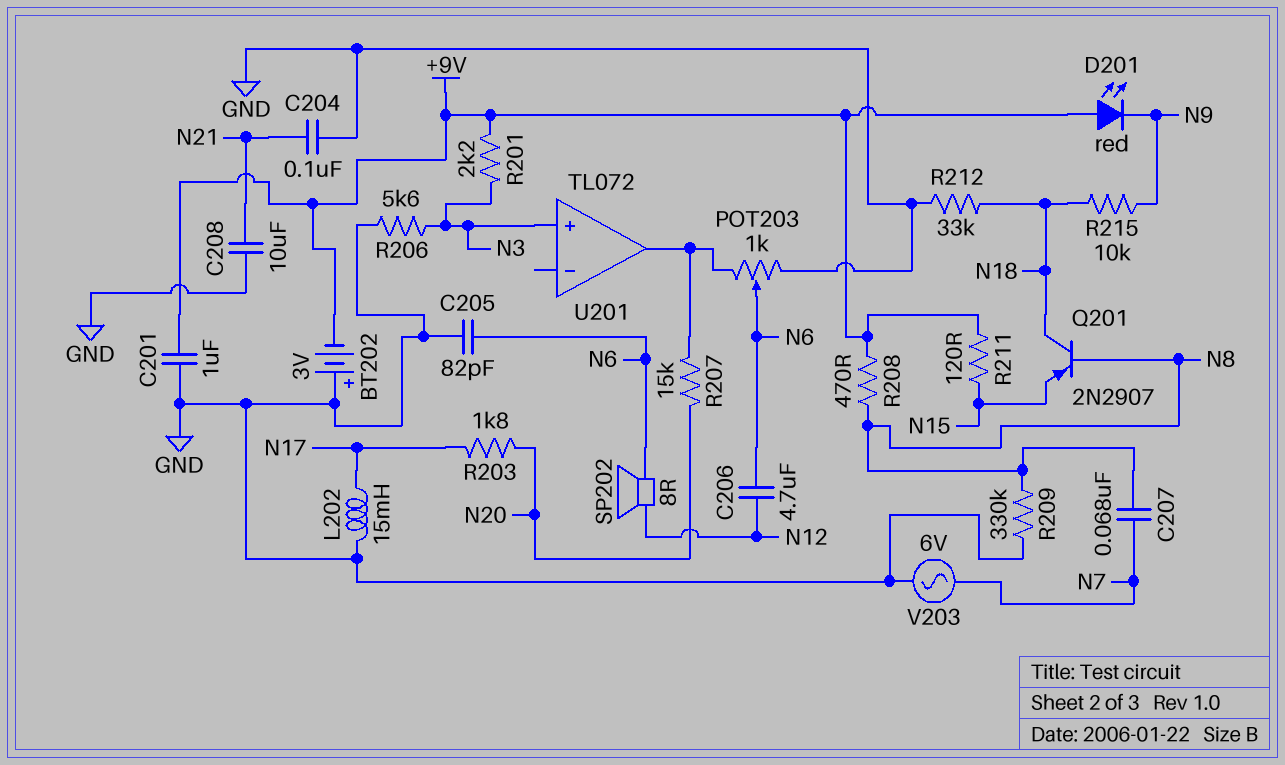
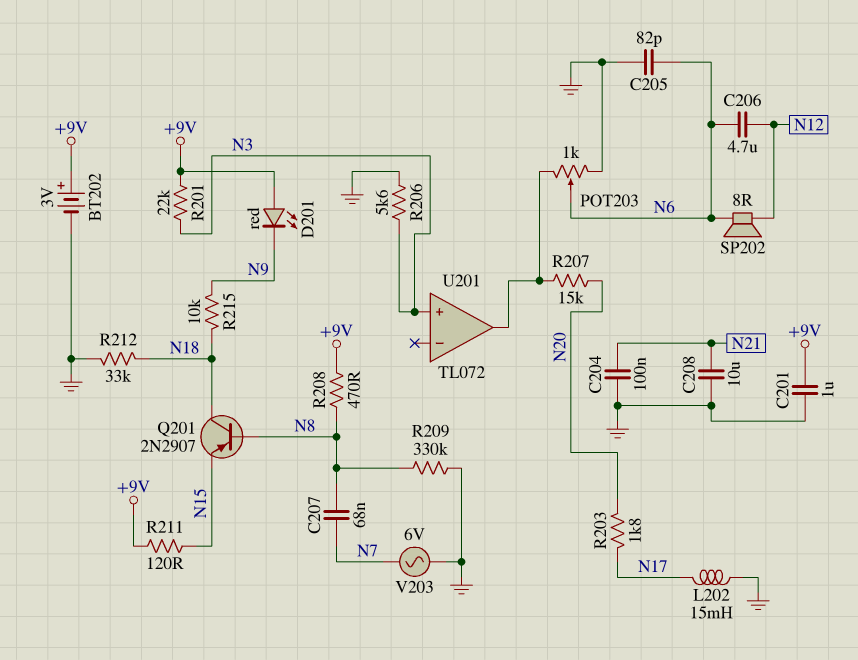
BT202: 3V (plus GND, minus +9V) -> 3V (plus +9V, minus GND)
R201: 2.2k (+9V, N3) -> 22k (+9V, N3)

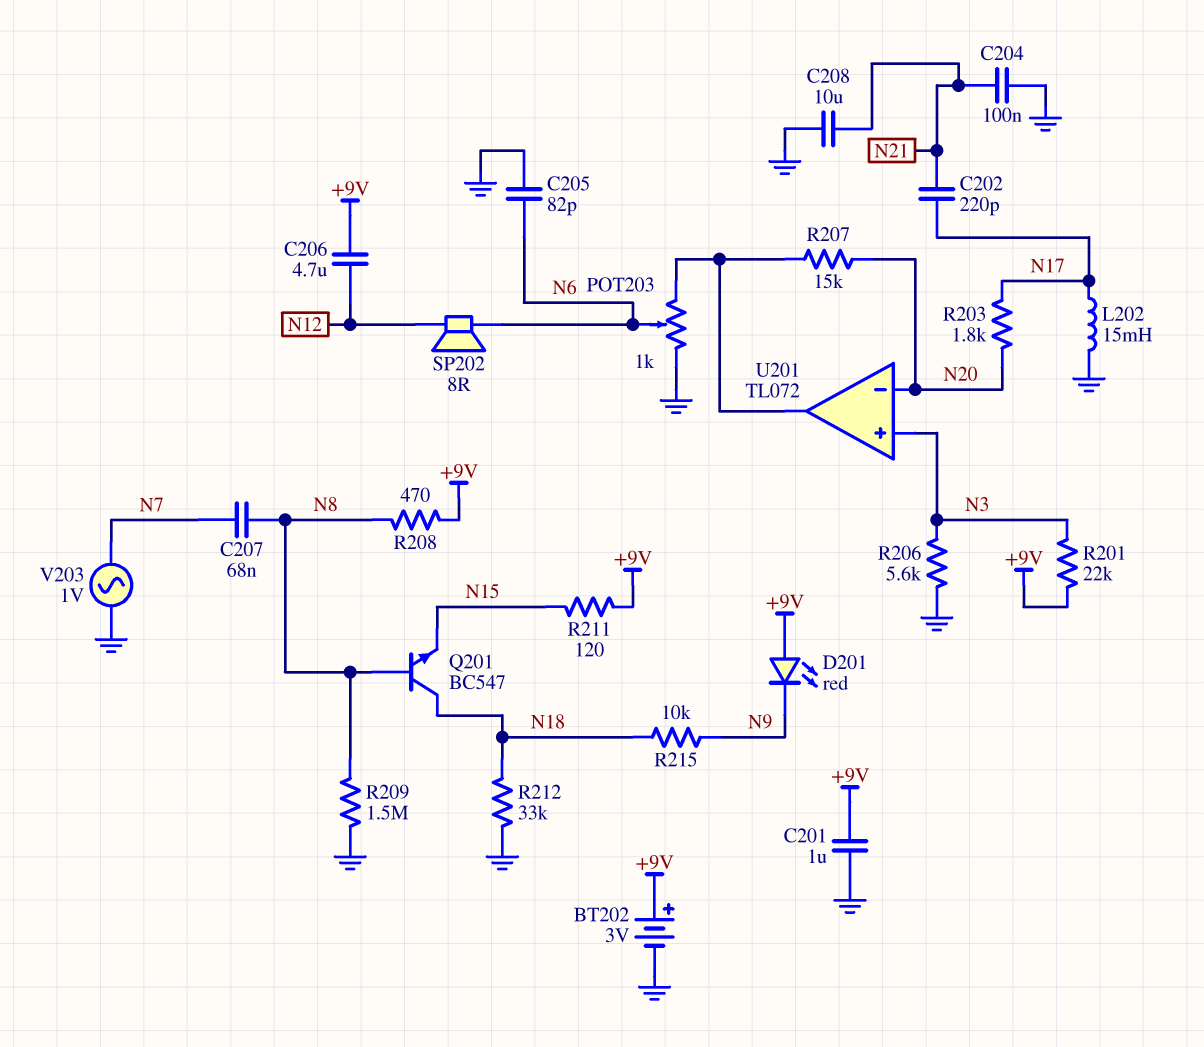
C202: none -> 220pF (N17, N21)
C206: 4.7uF (N6, N12) -> 4.7uF (+9V, N12)
Q201: PNP 2N2907 (B N8, C N18, E N15) -> NPN BC547 (B N8, C N18, E N15)
R209: 330k (GND, N8) -> 1.5M (GND, N8)
U201 pin in-: none -> N20
V203: AC 6V (GND, N7) -> AC 1V (GND, N7)

